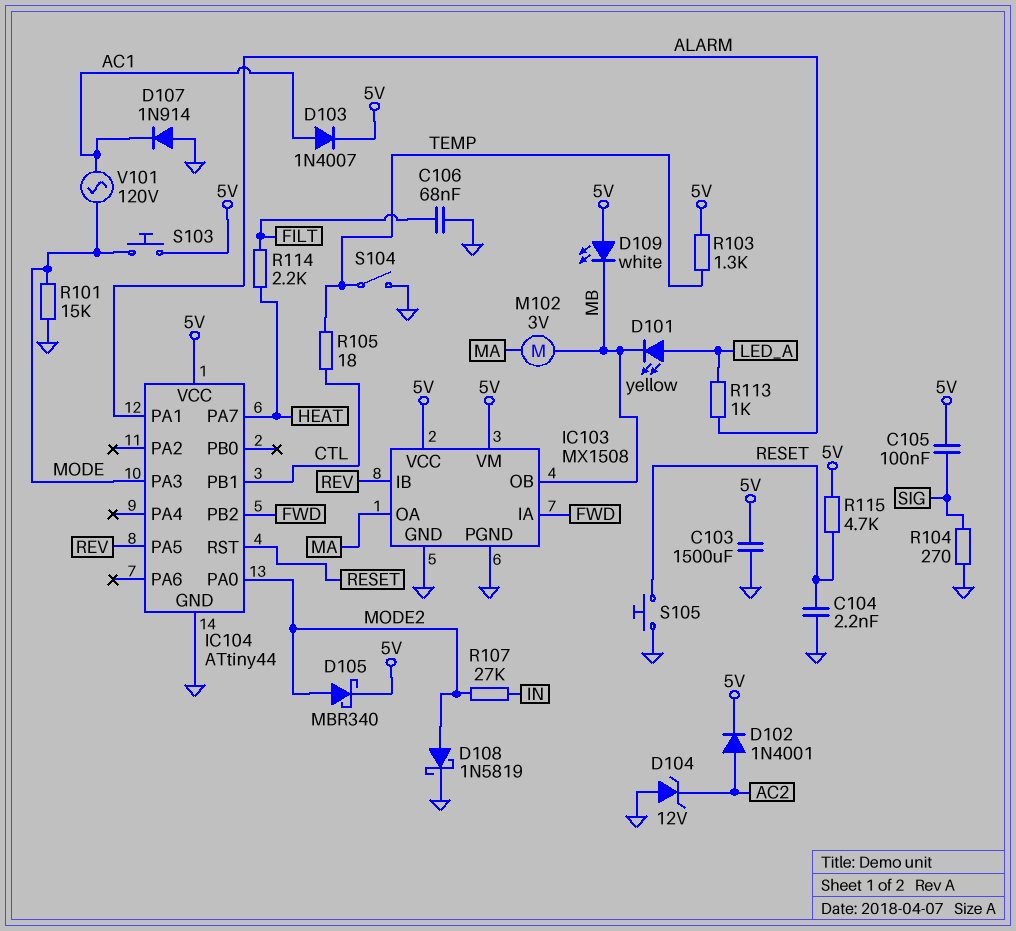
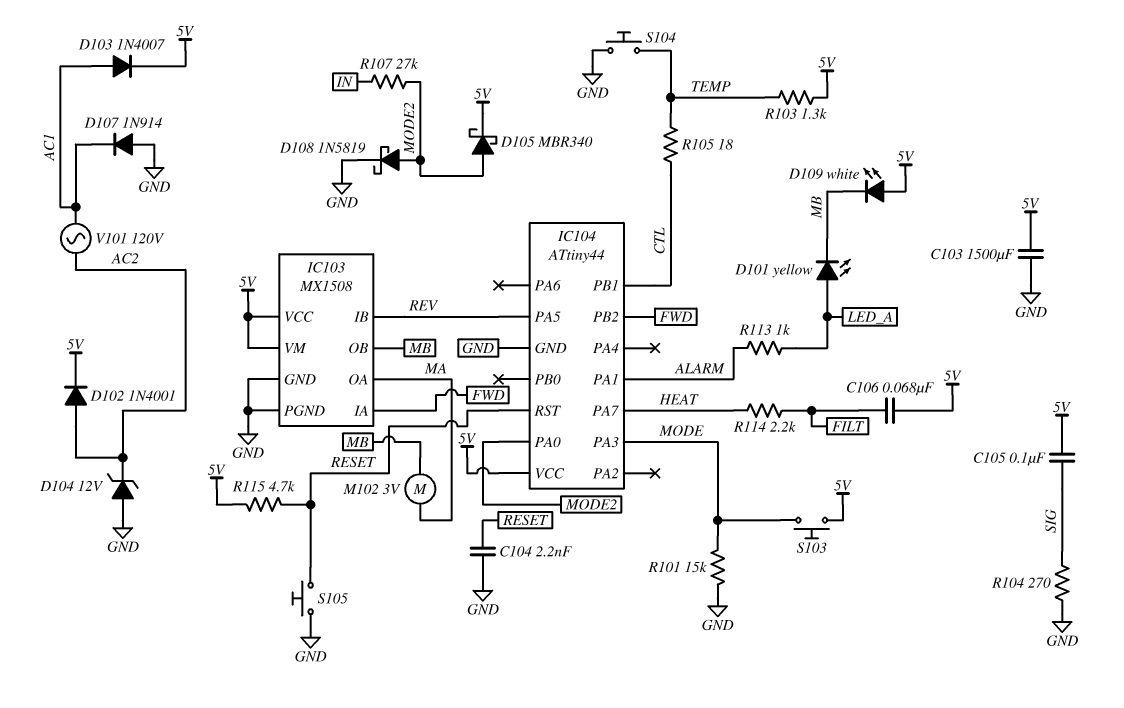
C106: 68nF (FILT, GND) -> 68nF (5V, FILT)
S104: switch (GND, TEMP) -> button (GND, TEMP)
V101: AC 120V (AC1, MODE) -> AC 120V (AC1, AC2)

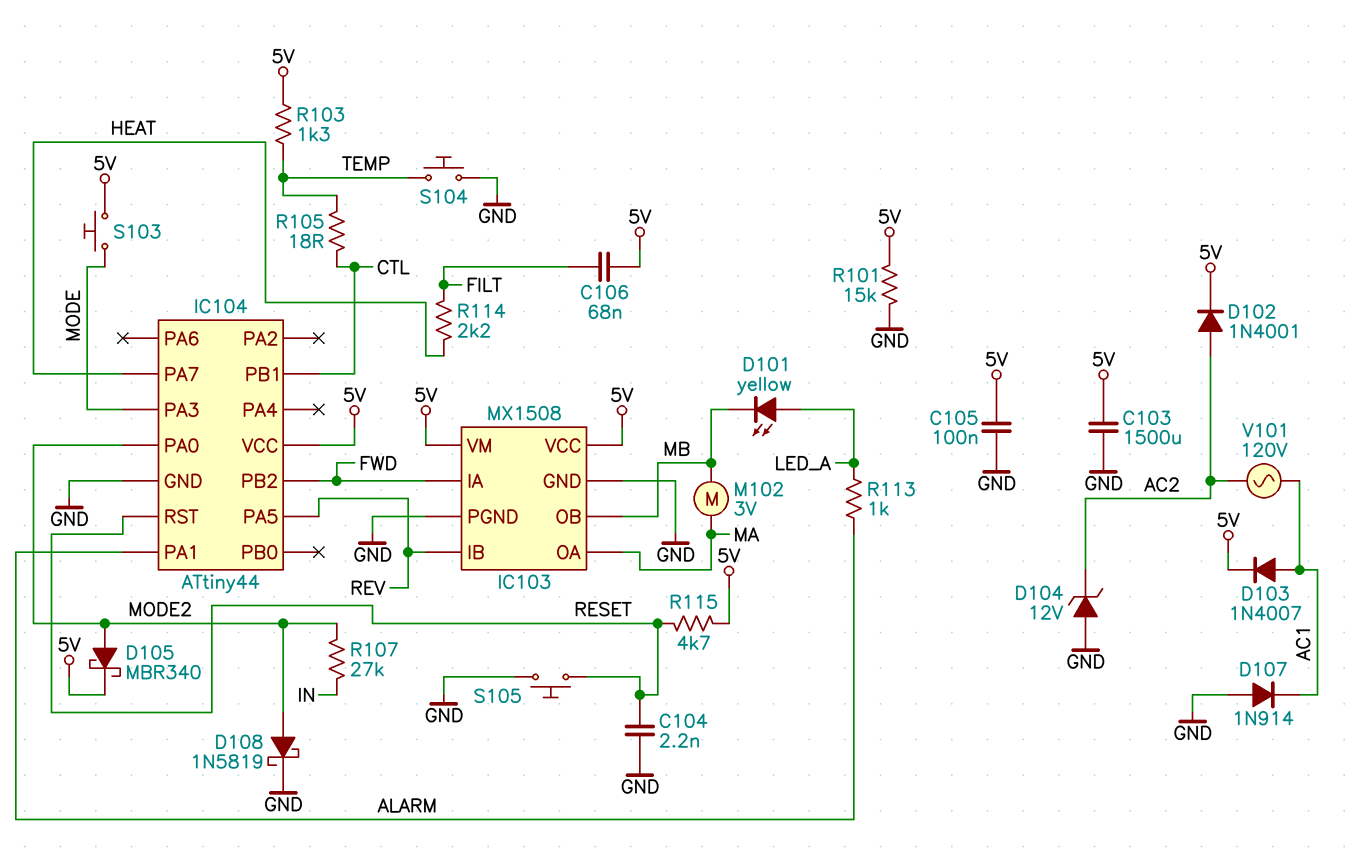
C105: 100nF (5V, SIG) -> 100nF (5V, GND)
D109: LED white (A 5V, K MB) -> none
R101: 15k (GND, MODE) -> 15k (5V, GND)
R104: 270 (GND, SIG) -> none

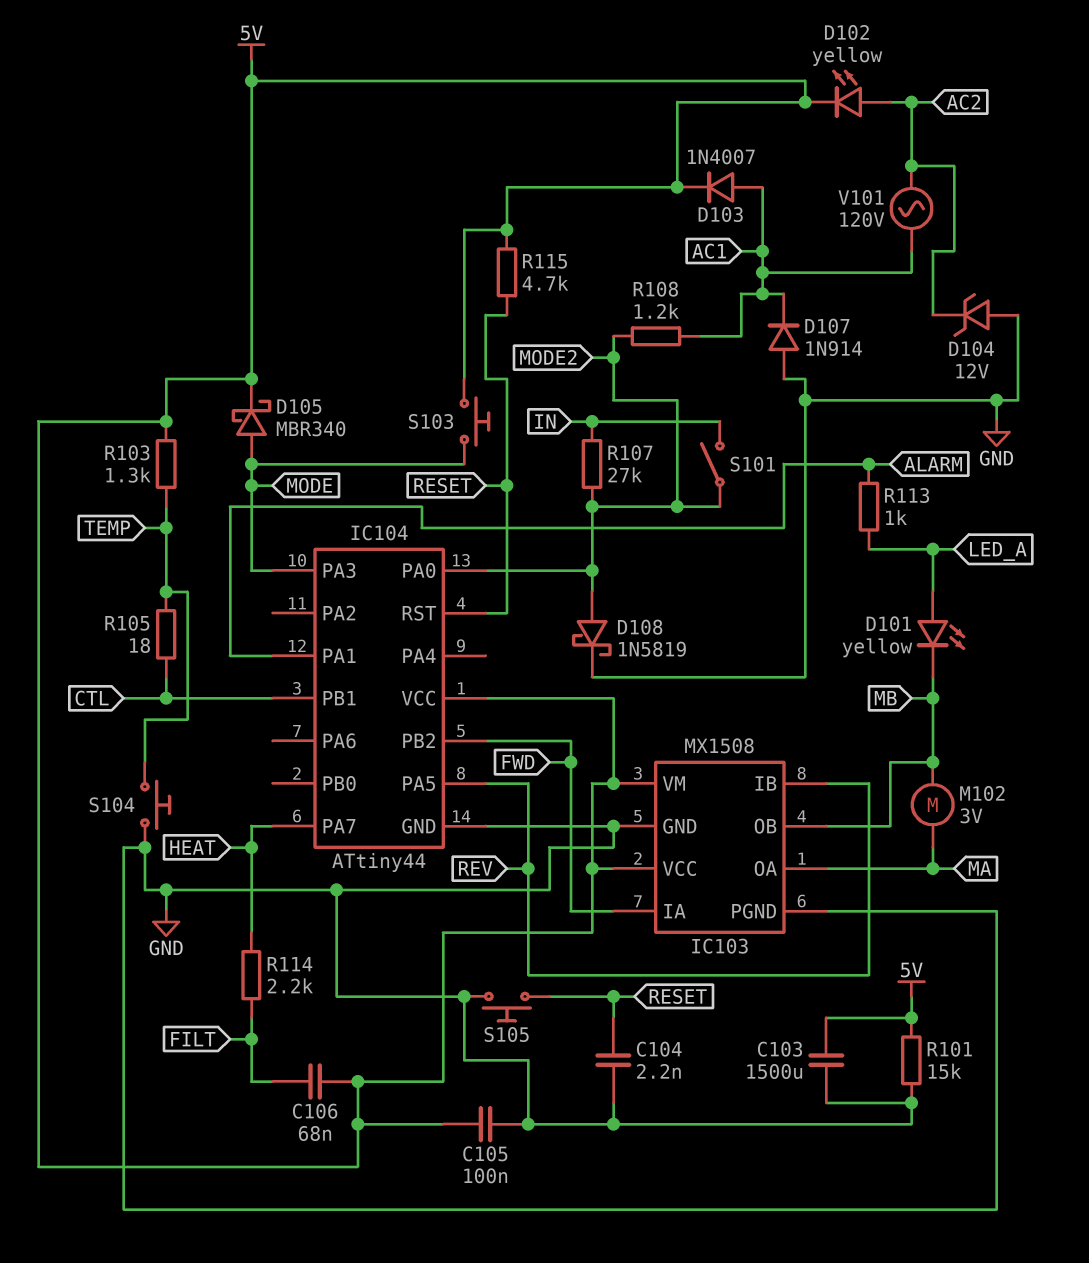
D102: diode 1N4001 (A AC2, K 5V) -> LED yellow (A AC2, K 5V)
D105: schottky MBR340 (A MODE2, K 5V) -> schottky MBR340 (A MODE, K 5V)
R108: none -> 1.2k (AC1, MODE2)
S101: none -> switch (IN, MODE2)

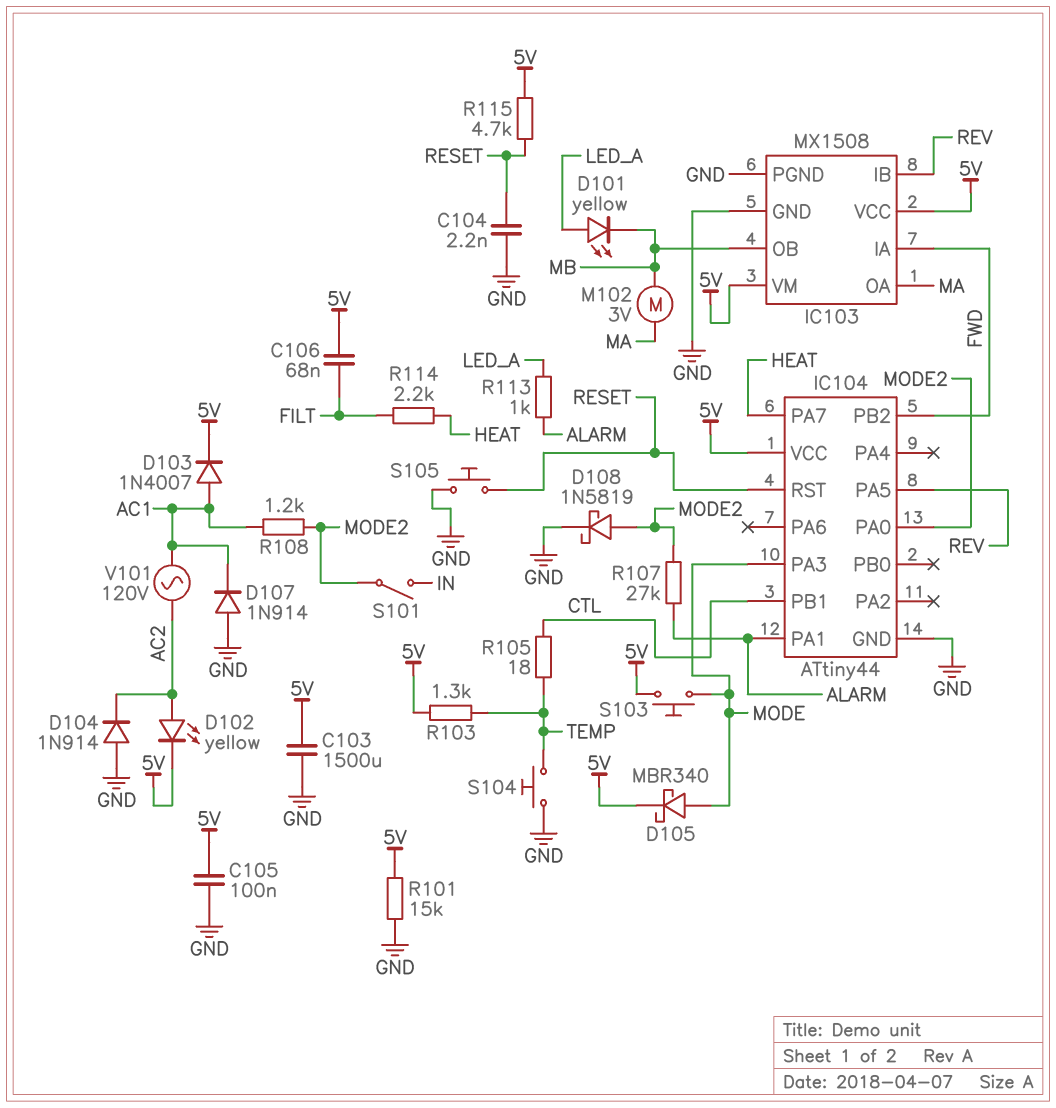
D104: zener 12V (A GND, K AC2) -> diode 1N914 (A GND, K AC2)
R107: 27k (IN, MODE2) -> 27k (ALARM, MODE2)

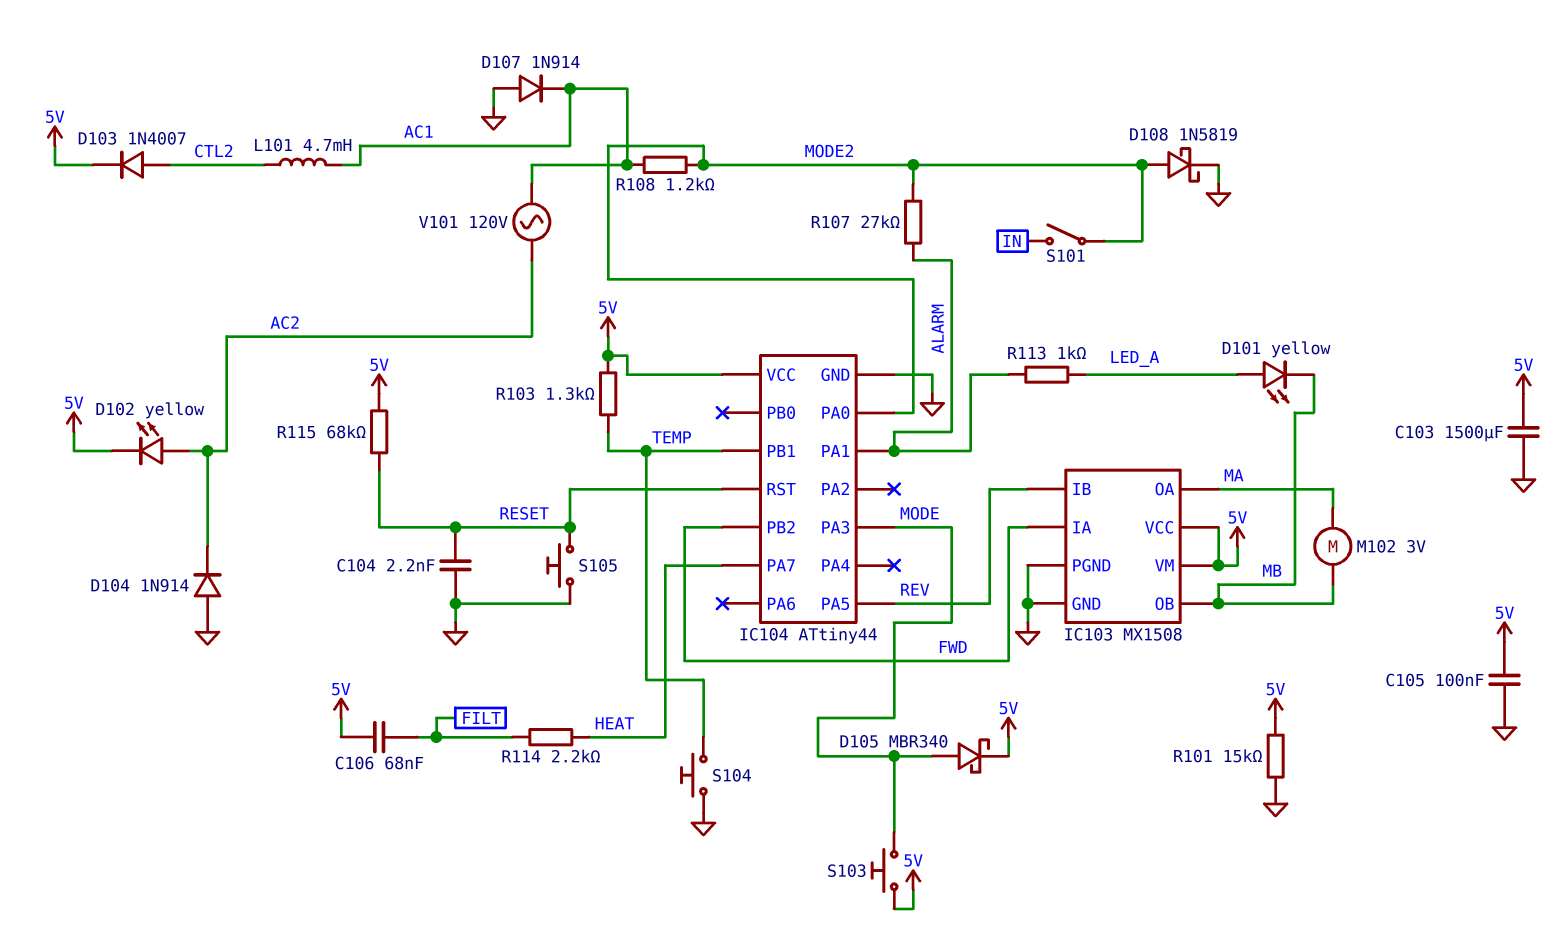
D103: diode 1N4007 (A AC1, K 5V) -> diode 1N4007 (A CTL2, K 5V)
IC104 pin PB1: CTL -> TEMP
L101: none -> 4.7mH (AC1, CTL2)
R105: 18 (CTL, TEMP) -> none
R115: 4.7k (5V, RESET) -> 68k (5V, RESET)

